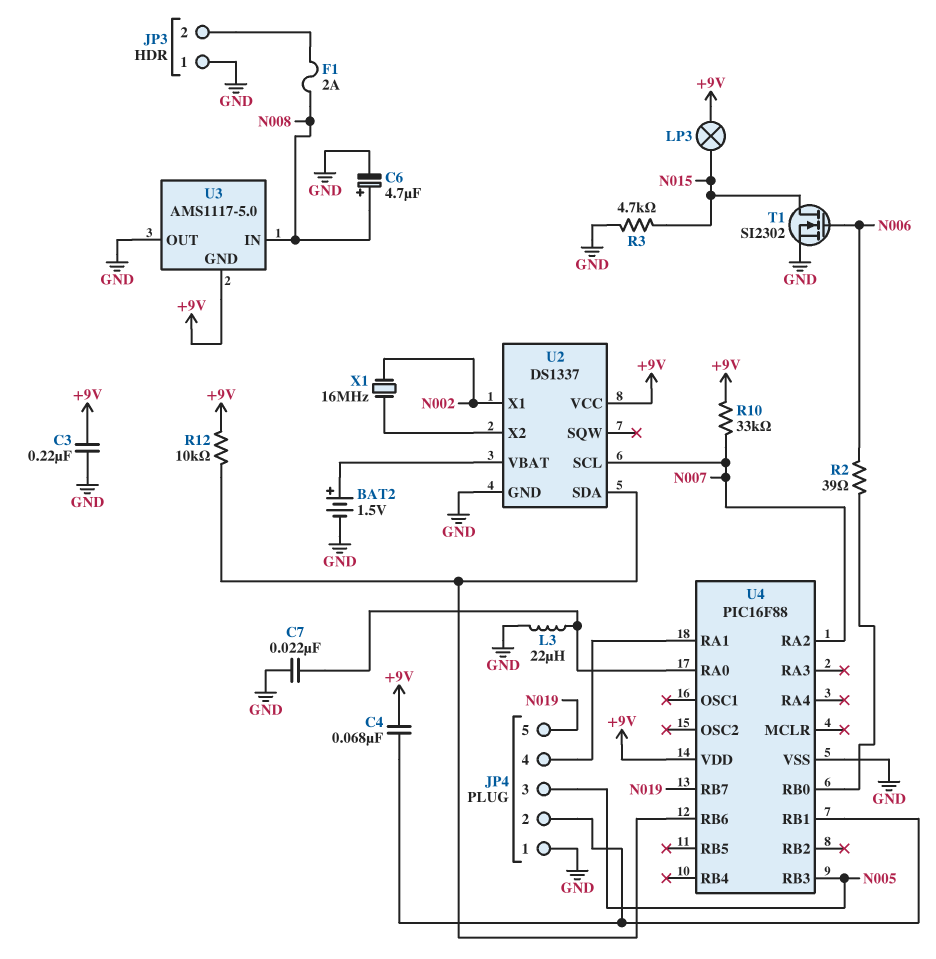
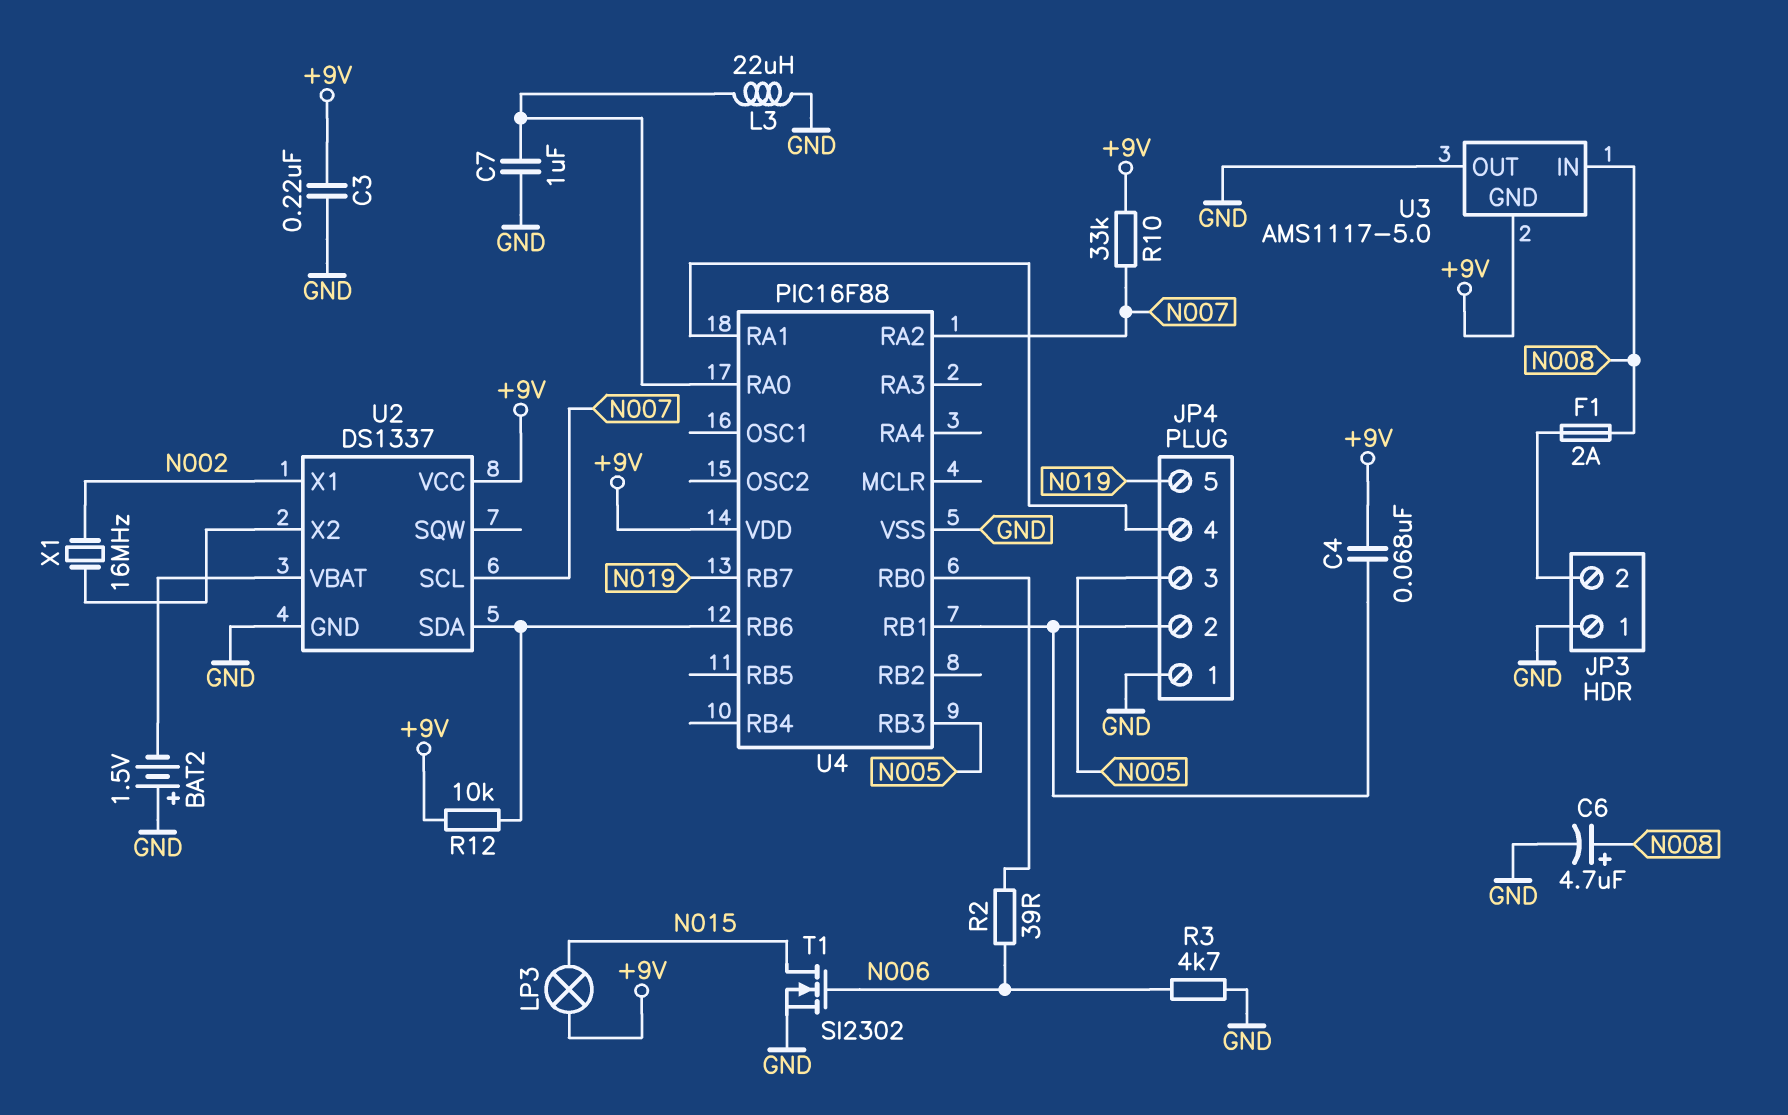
BAT2: 1.5V (plus U2/VBAT, minus GND) -> 1.5V (plus GND, minus U2/VBAT)
C7: 22nF (GND, U4/RA0) -> 1uF (GND, U4/RA0)
R3: 4.7k (GND, N015) -> 4.7k (GND, N006)

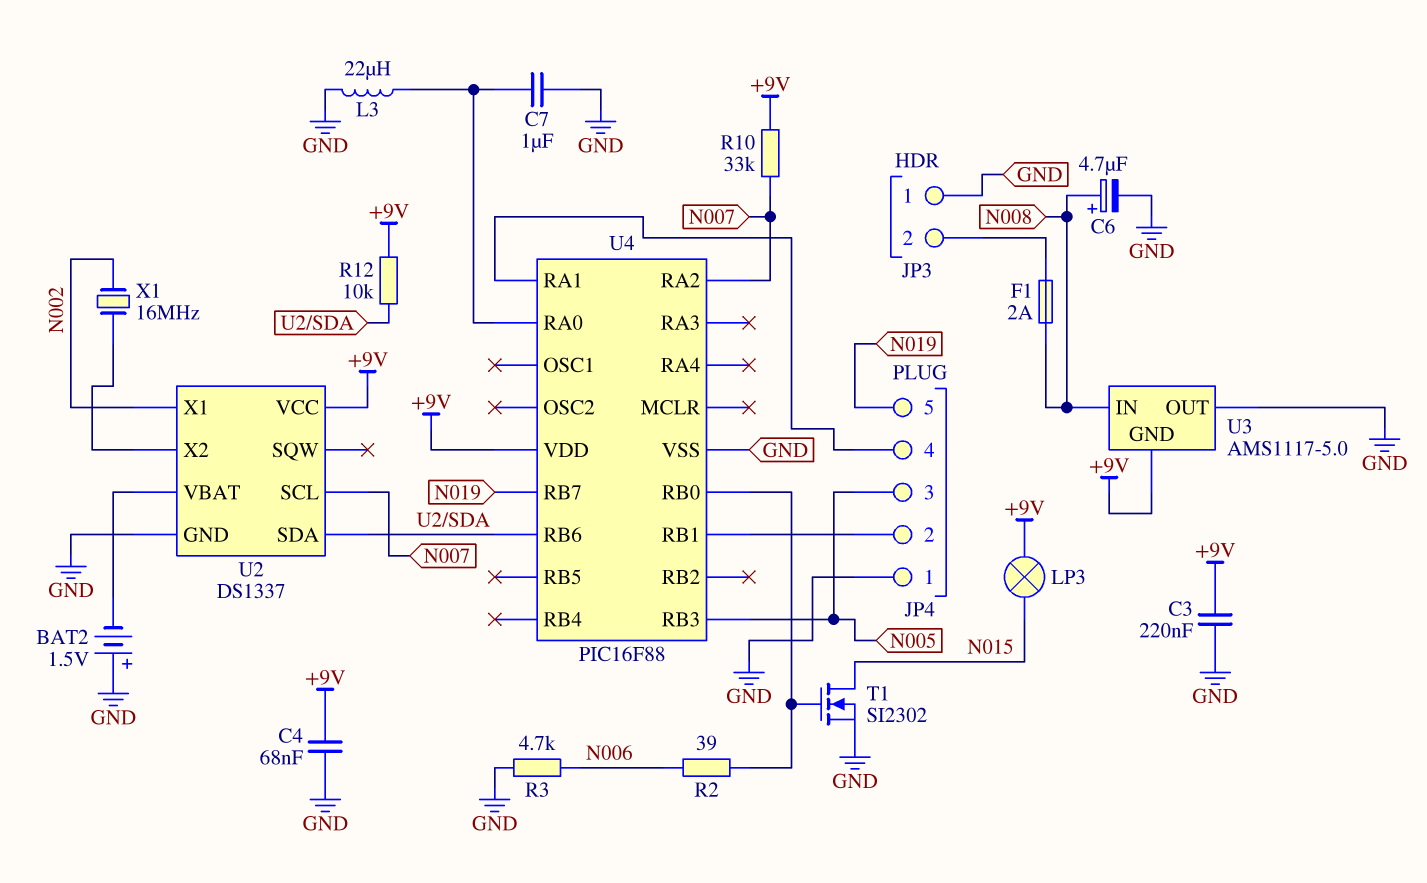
C4: 68nF (+9V, JP4/2) -> 68nF (+9V, GND)
T1: NMOS SI2302 (G N006, D N015, S GND) -> NMOS SI2302 (G U4/RB0, D N015, S GND)

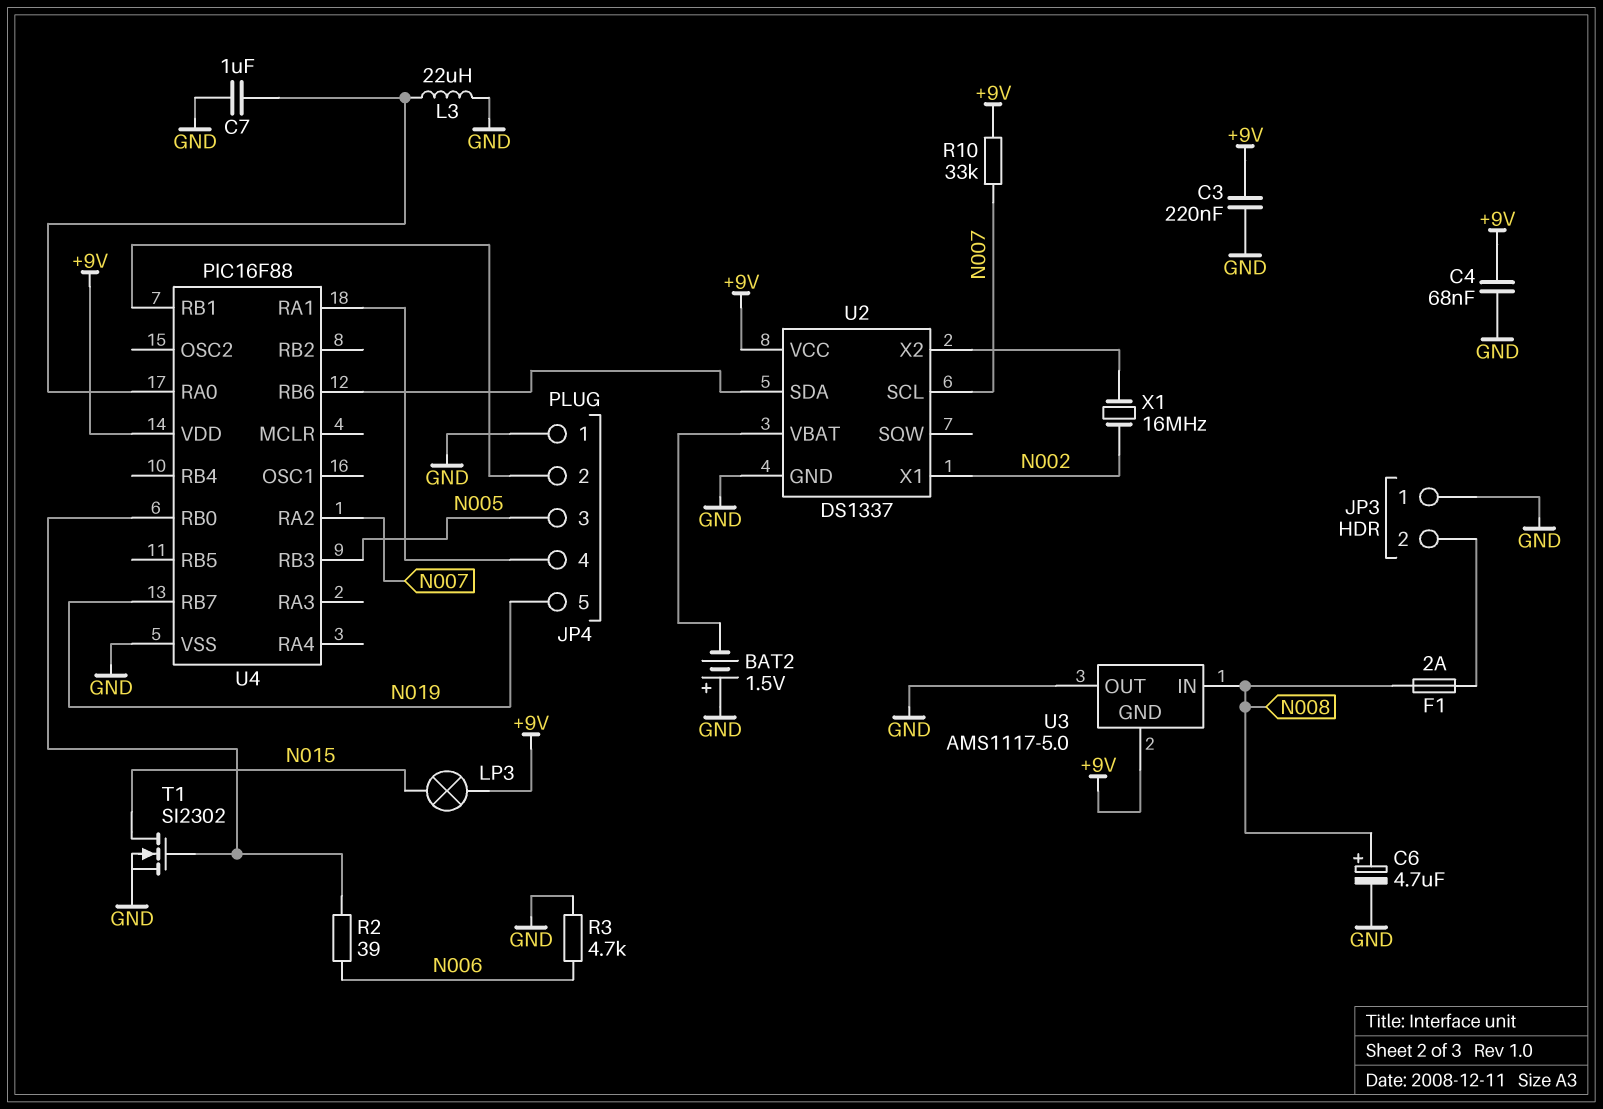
R12: 10k (+9V, U2/SDA) -> none

